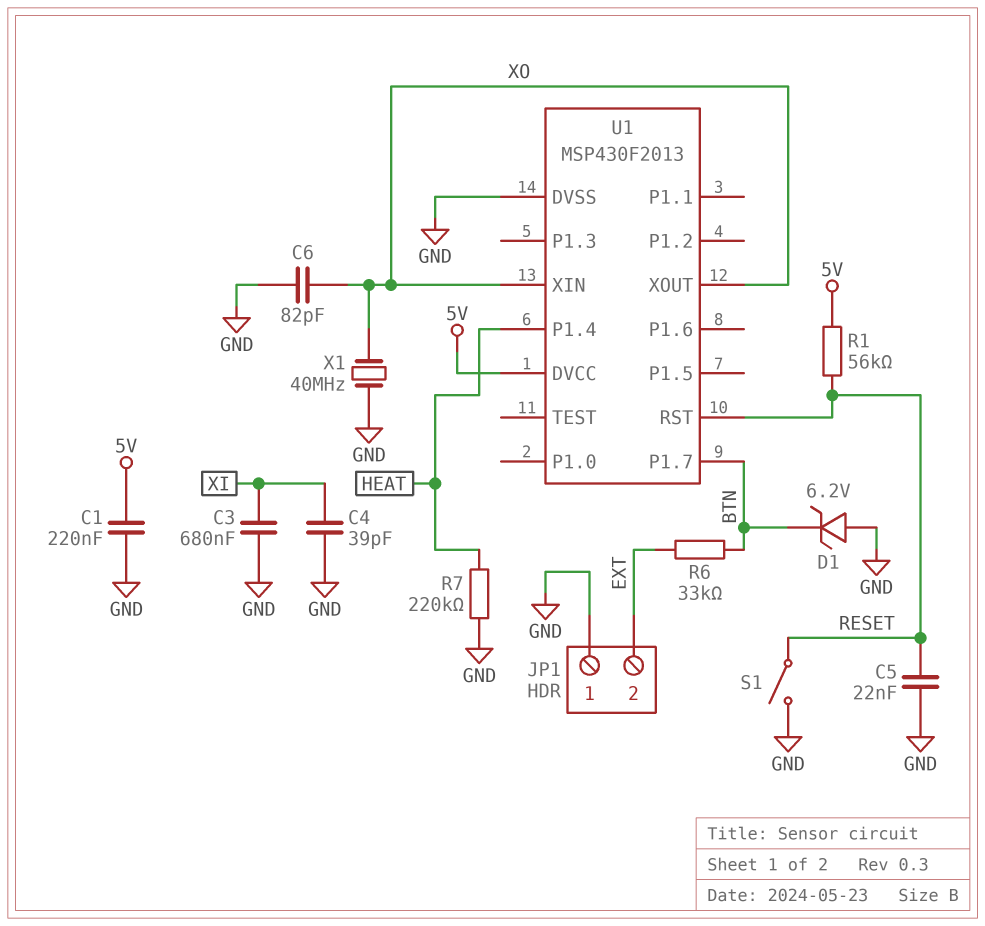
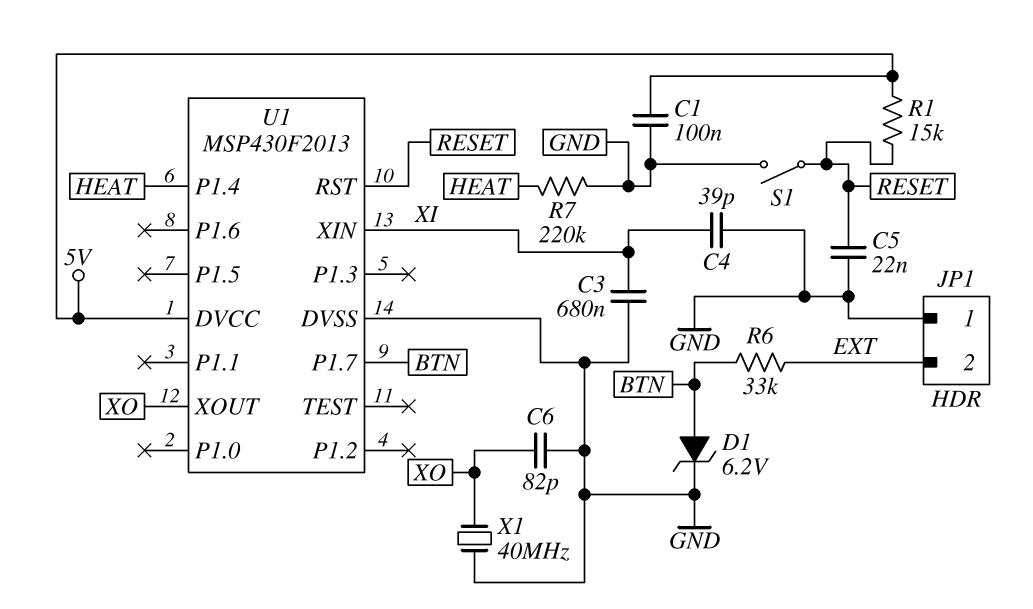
C1: 220nF (5V, GND) -> 100nF (5V, GND)
D1: zener 6.2V (A GND, K BTN) -> zener 6.2V (A BTN, K GND)
R1: 56k (5V, RESET) -> 15k (5V, RESET)
U1 pin XIN: XO -> XI

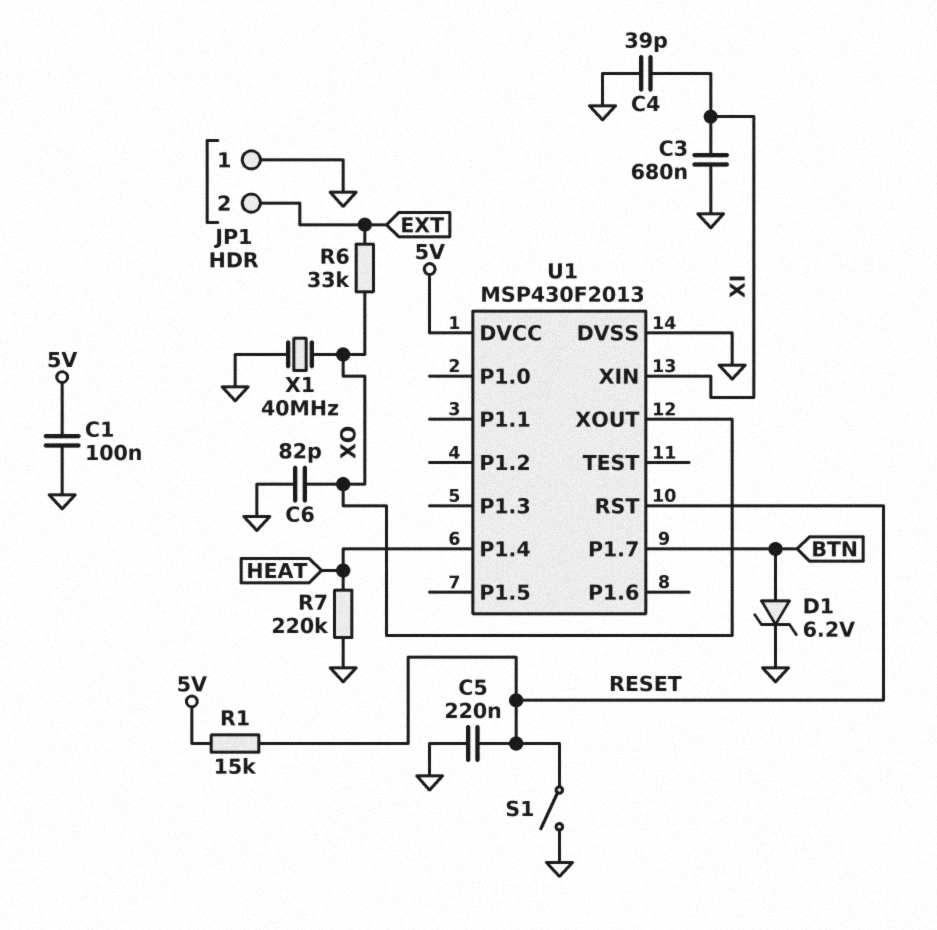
C5: 22nF (GND, RESET) -> 220nF (GND, RESET)
R6: 33k (BTN, EXT) -> 33k (EXT, XO)

